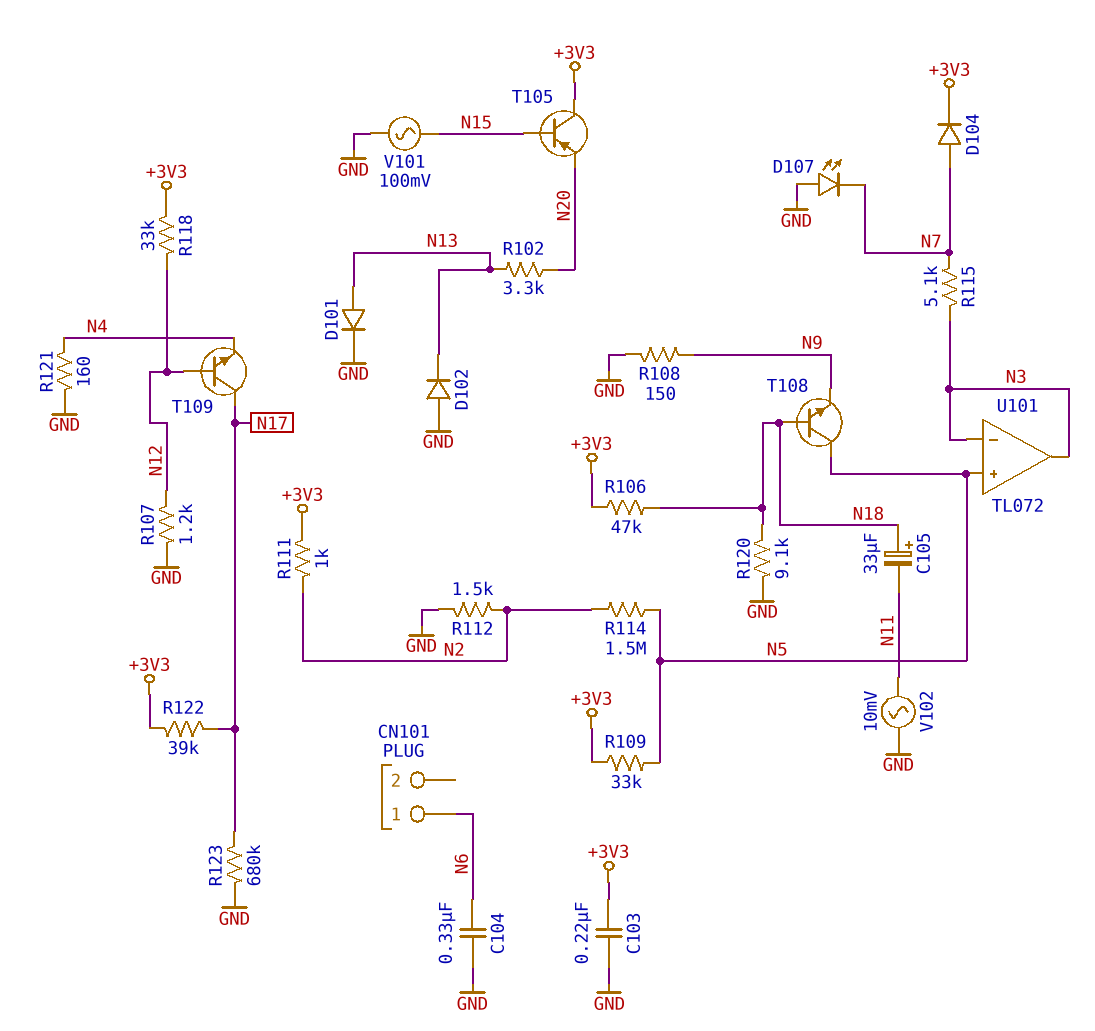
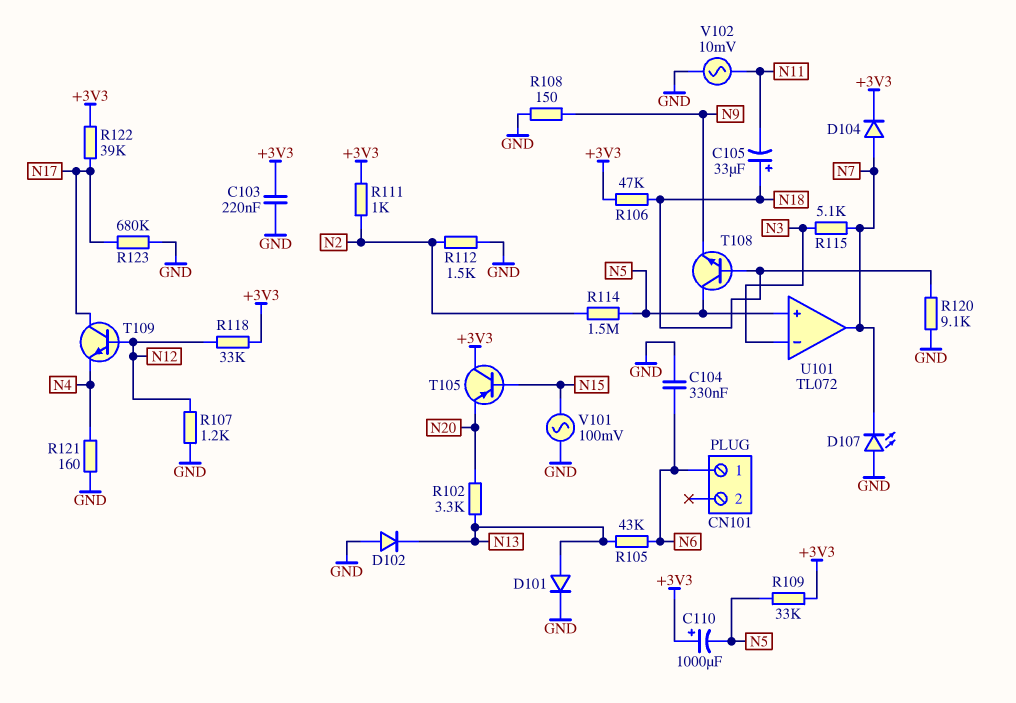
C110: none -> 1000uF (plus +3V3, minus N5)
R105: none -> 43k (N6, N13)
U101 pin out: N3 -> N7

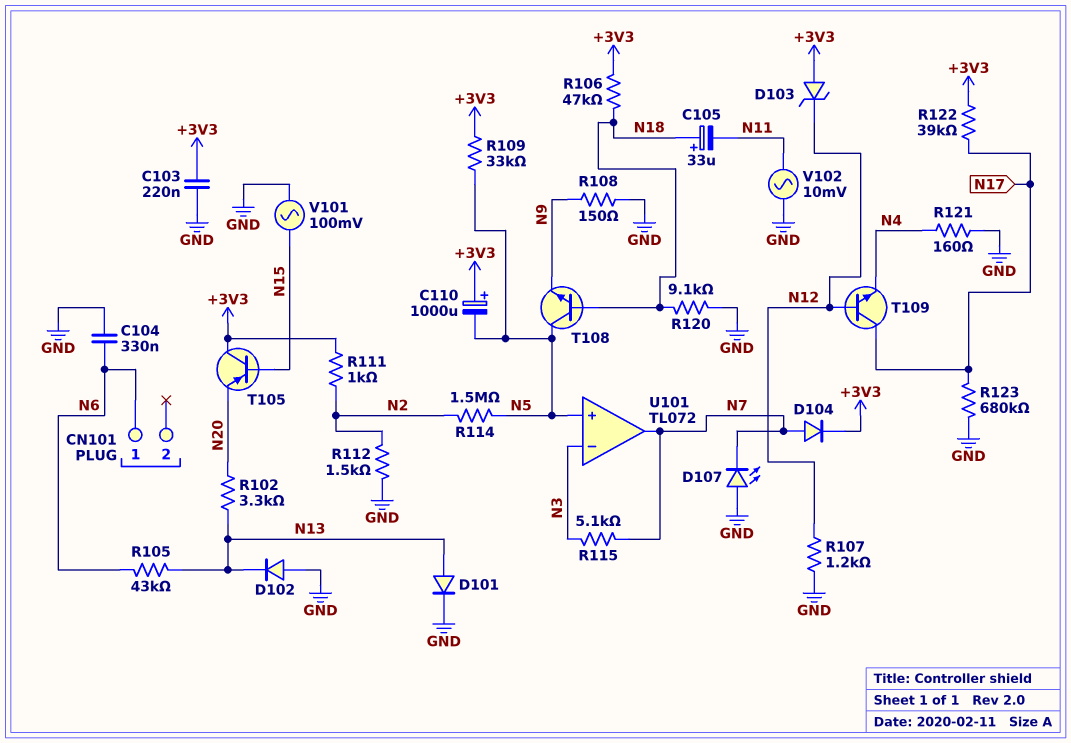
D103: none -> zener (A +3V3, K N12)
R118: 33k (+3V3, N12) -> none

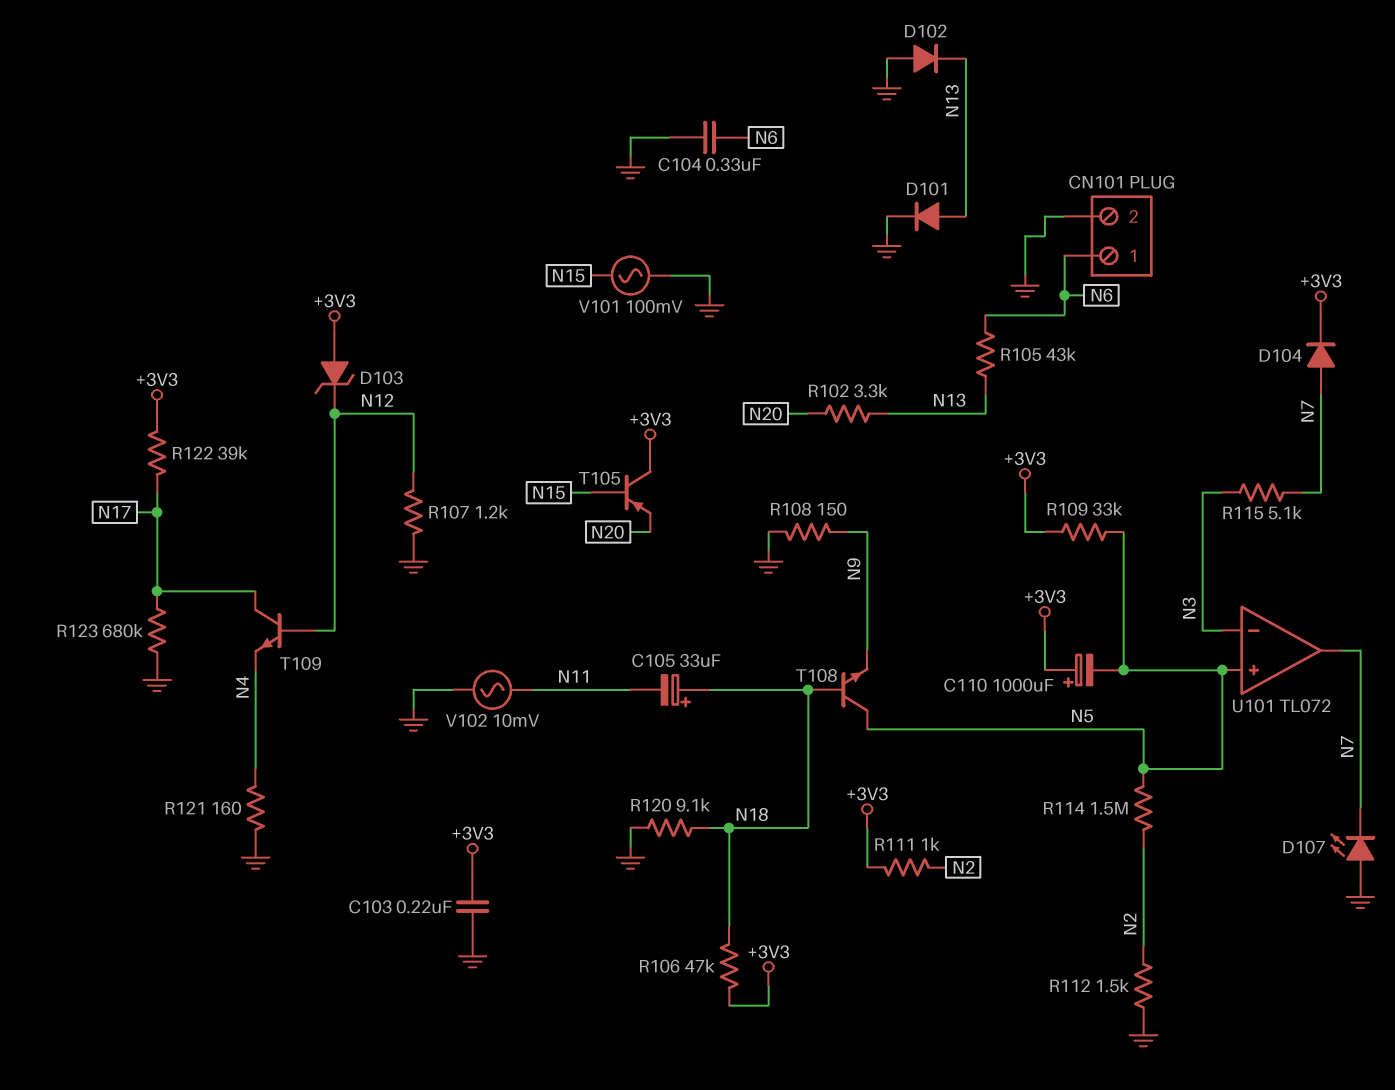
CN101 pin 2: none -> GND

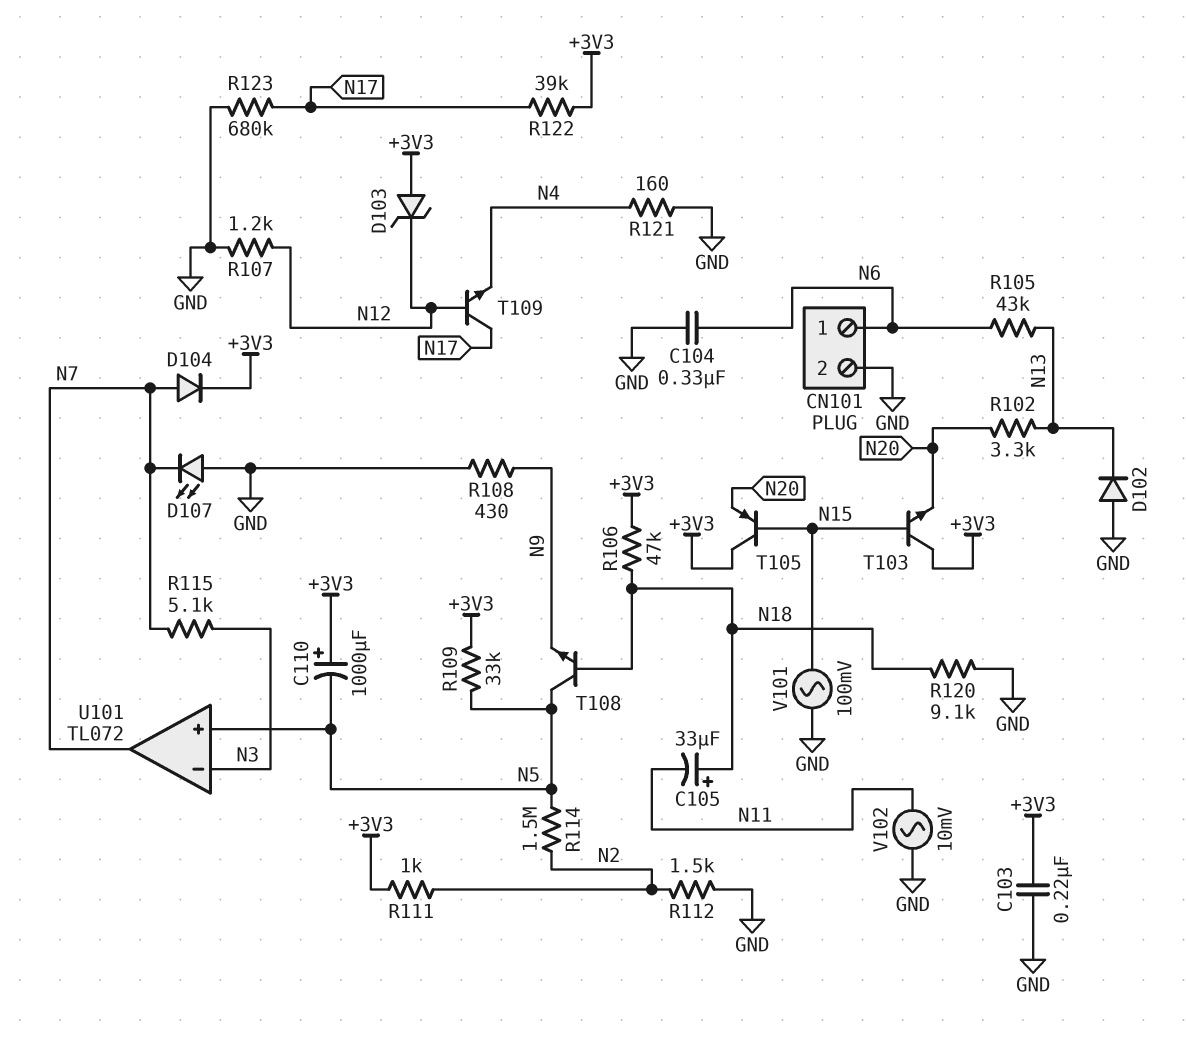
D101: diode (A N13, K GND) -> none
R108: 150 (GND, N9) -> 430 (GND, N9)
T103: none -> NPN (B N15, C +3V3, E N20)

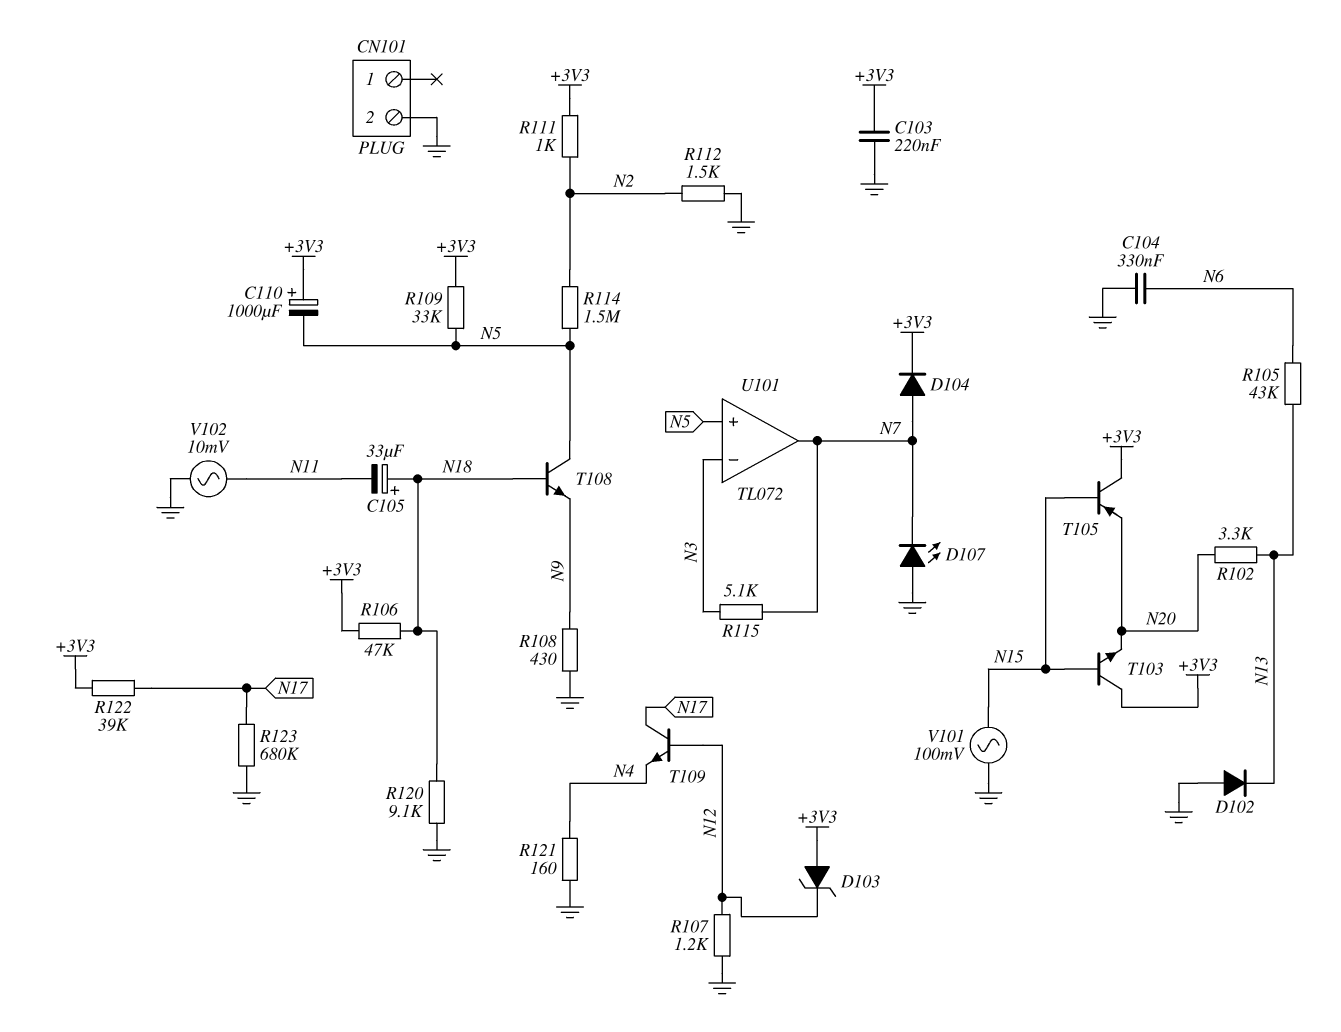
CN101 pin 1: N6 -> none

